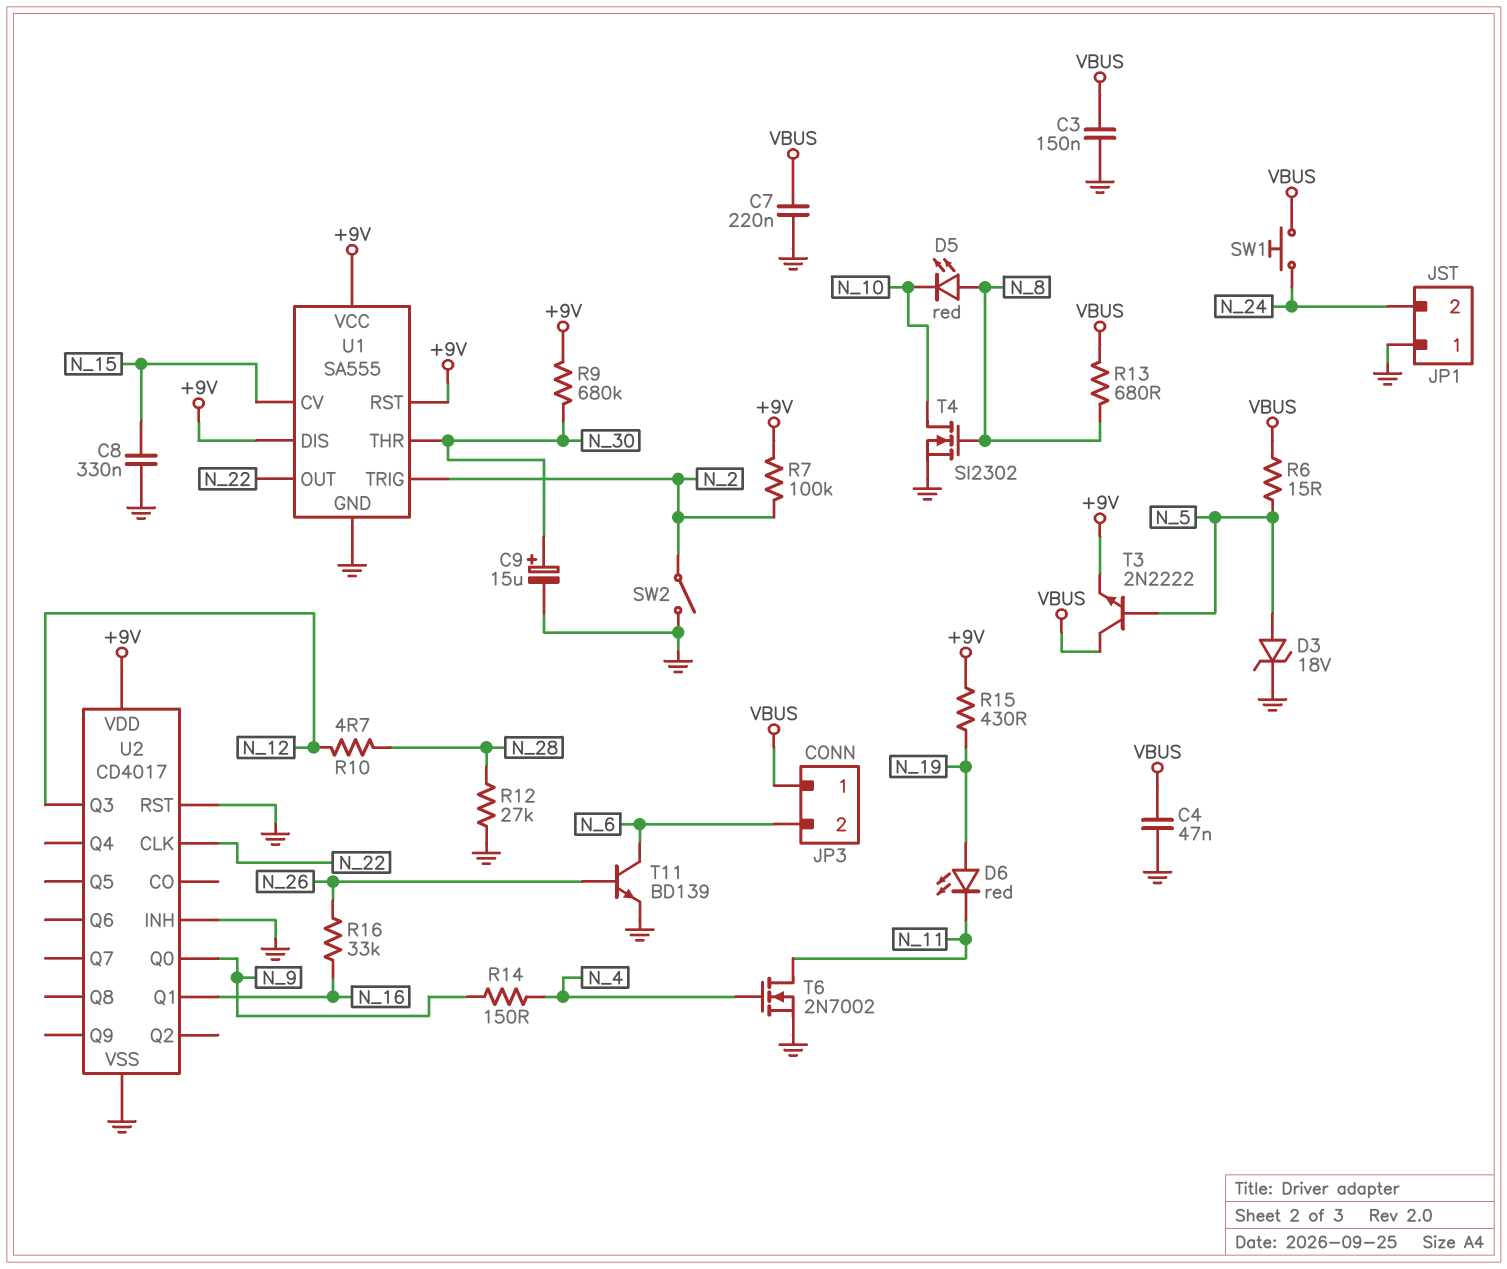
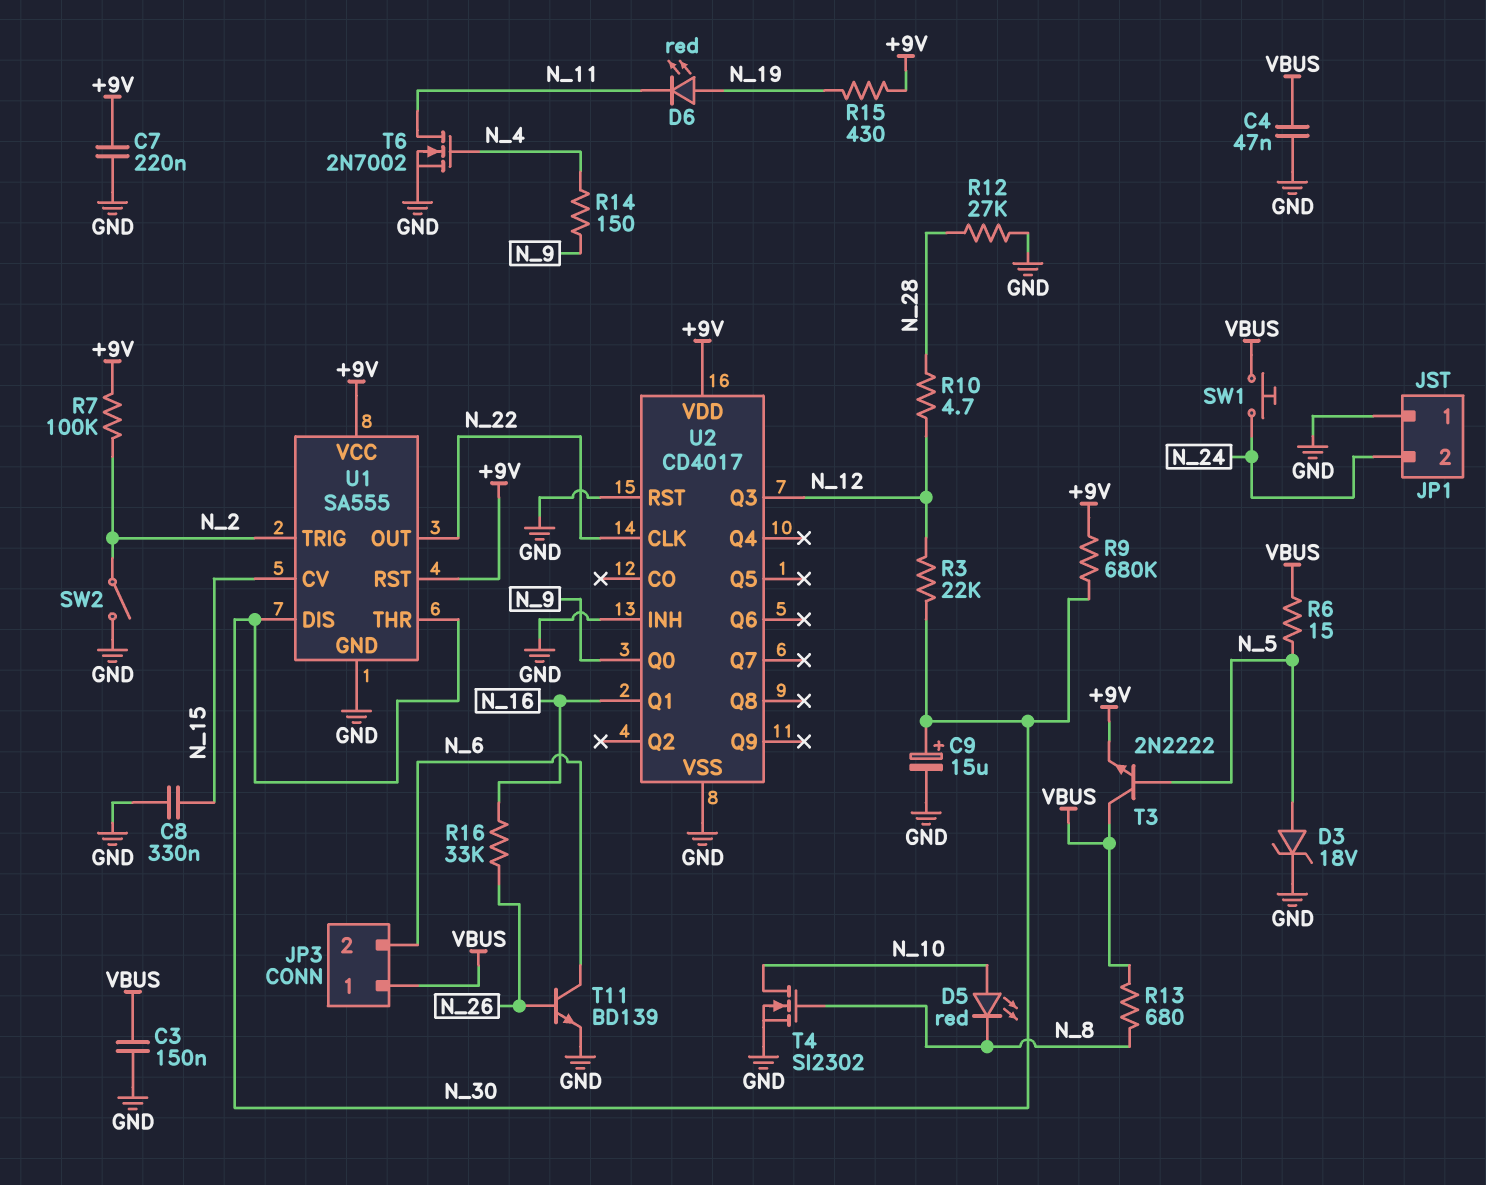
C7: 220nF (GND, VBUS) -> 220nF (+9V, GND)
D5: LED red (A N_8, K N_10) -> LED red (A N_10, K N_8)
R3: none -> 22k (N_12, N_30)
U1 pin DIS: +9V -> N_30

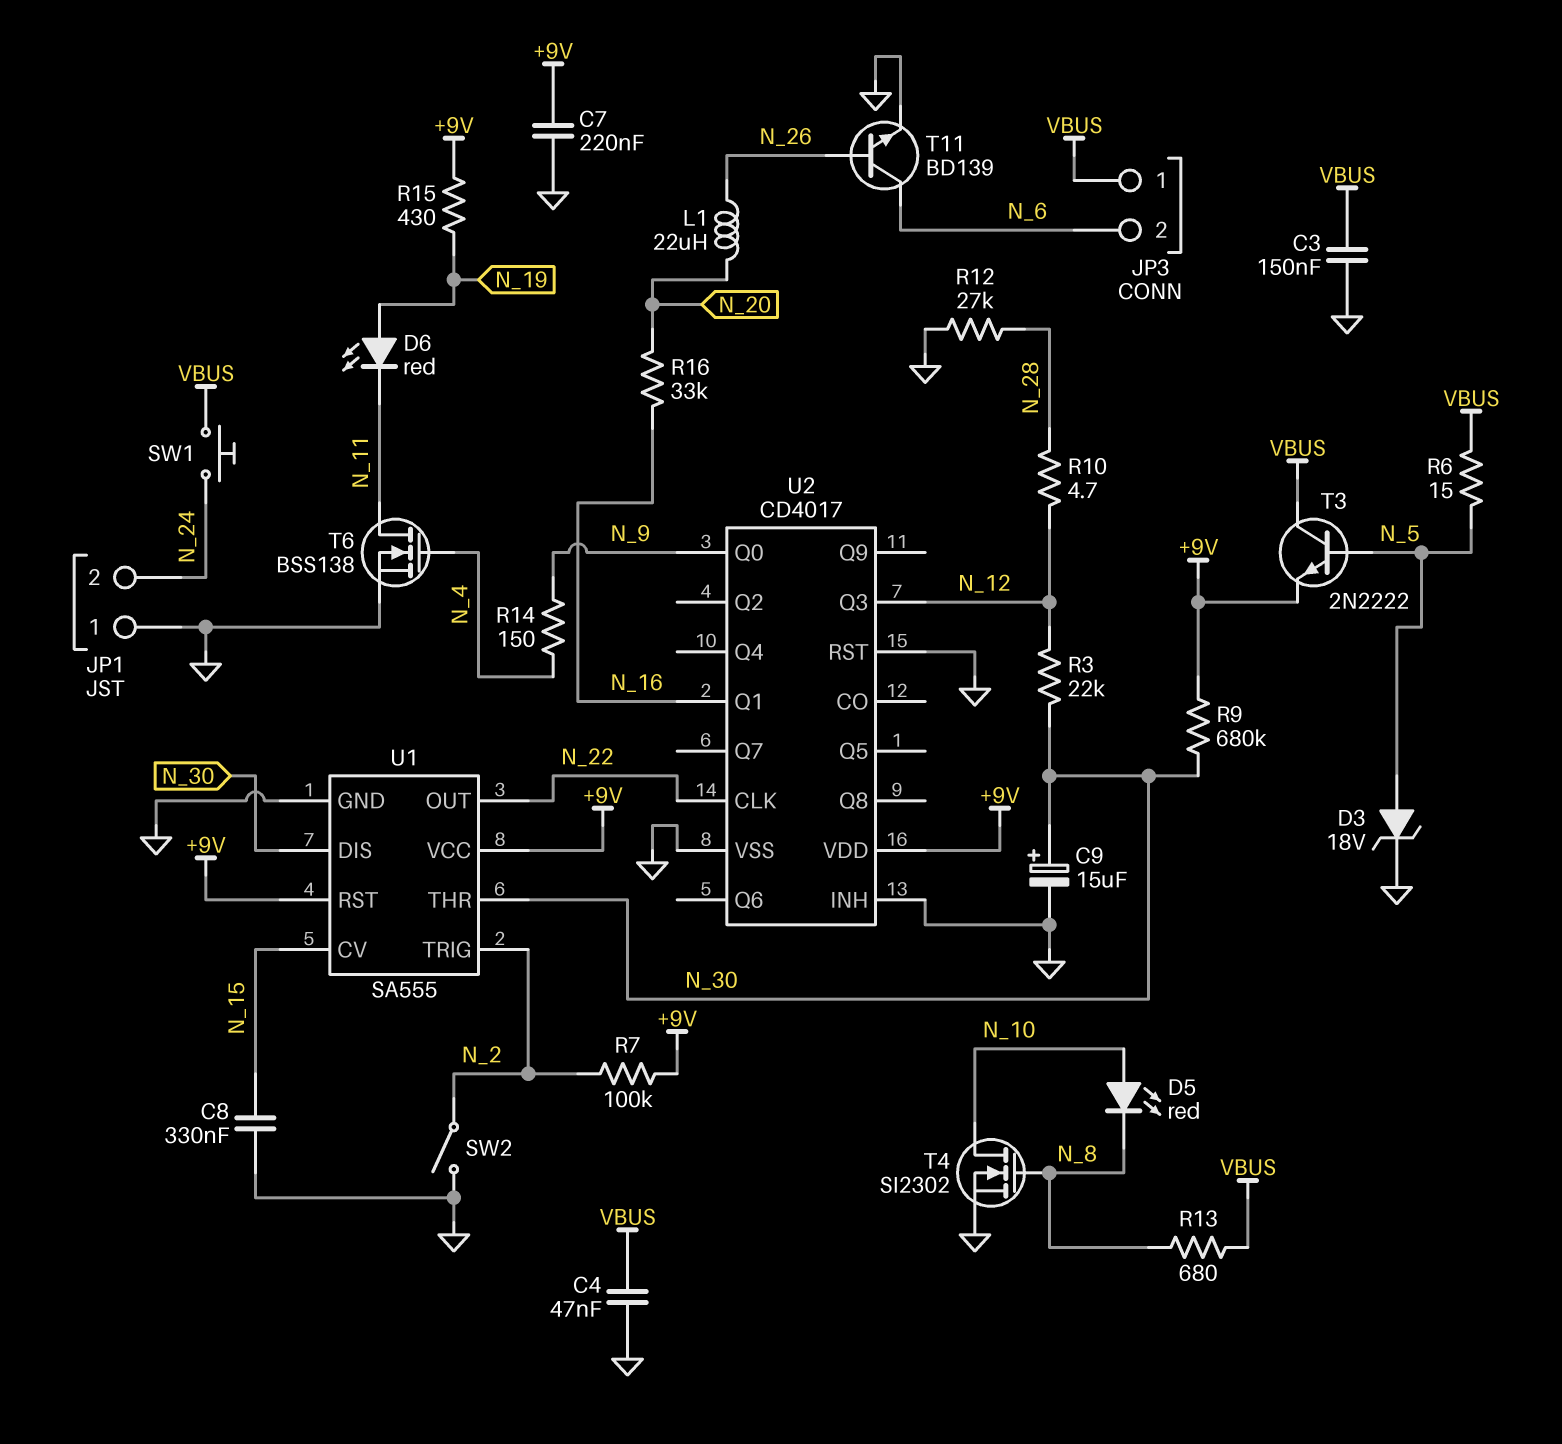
L1: none -> 22uH (N_20, N_26)
R16: 33k (N_16, N_26) -> 33k (N_16, N_20)
T6: NMOS 2N7002 (G N_4, D N_11, S GND) -> NMOS BSS138 (G N_4, D N_11, S GND)

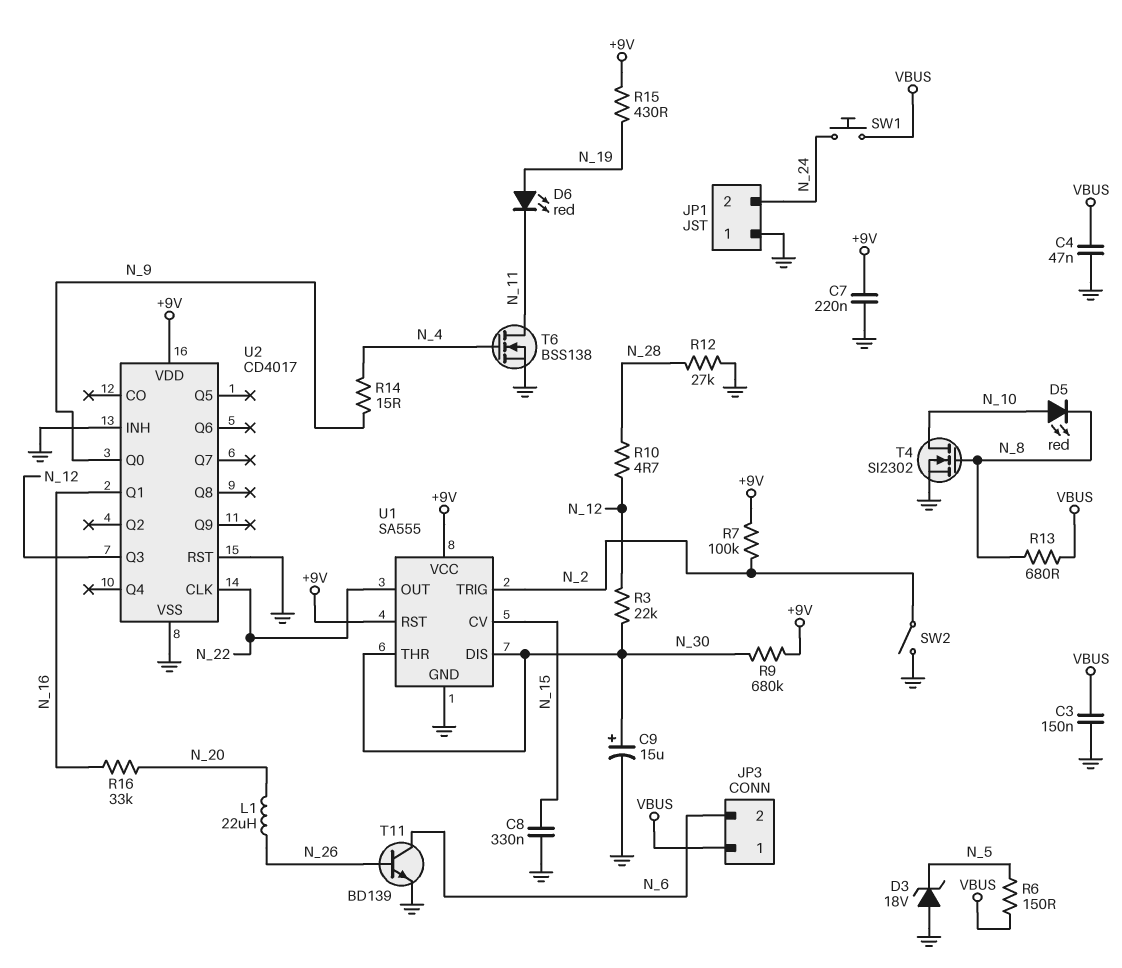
D3: zener 18V (A N_5, K GND) -> zener 18V (A GND, K N_5)
R6: 15 (N_5, VBUS) -> 150 (N_5, VBUS)
R14: 150 (N_4, N_9) -> 15 (N_4, N_9)
T3: NPN 2N2222 (B N_5, C VBUS, E +9V) -> none

